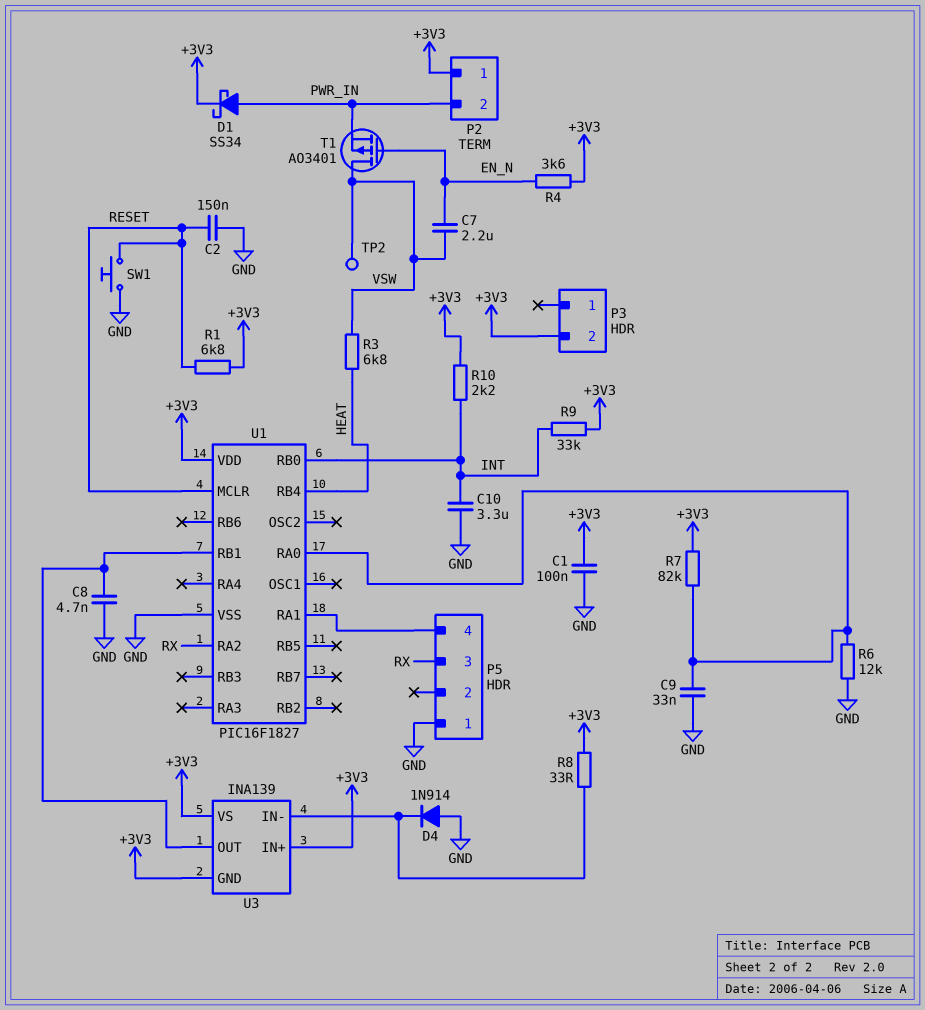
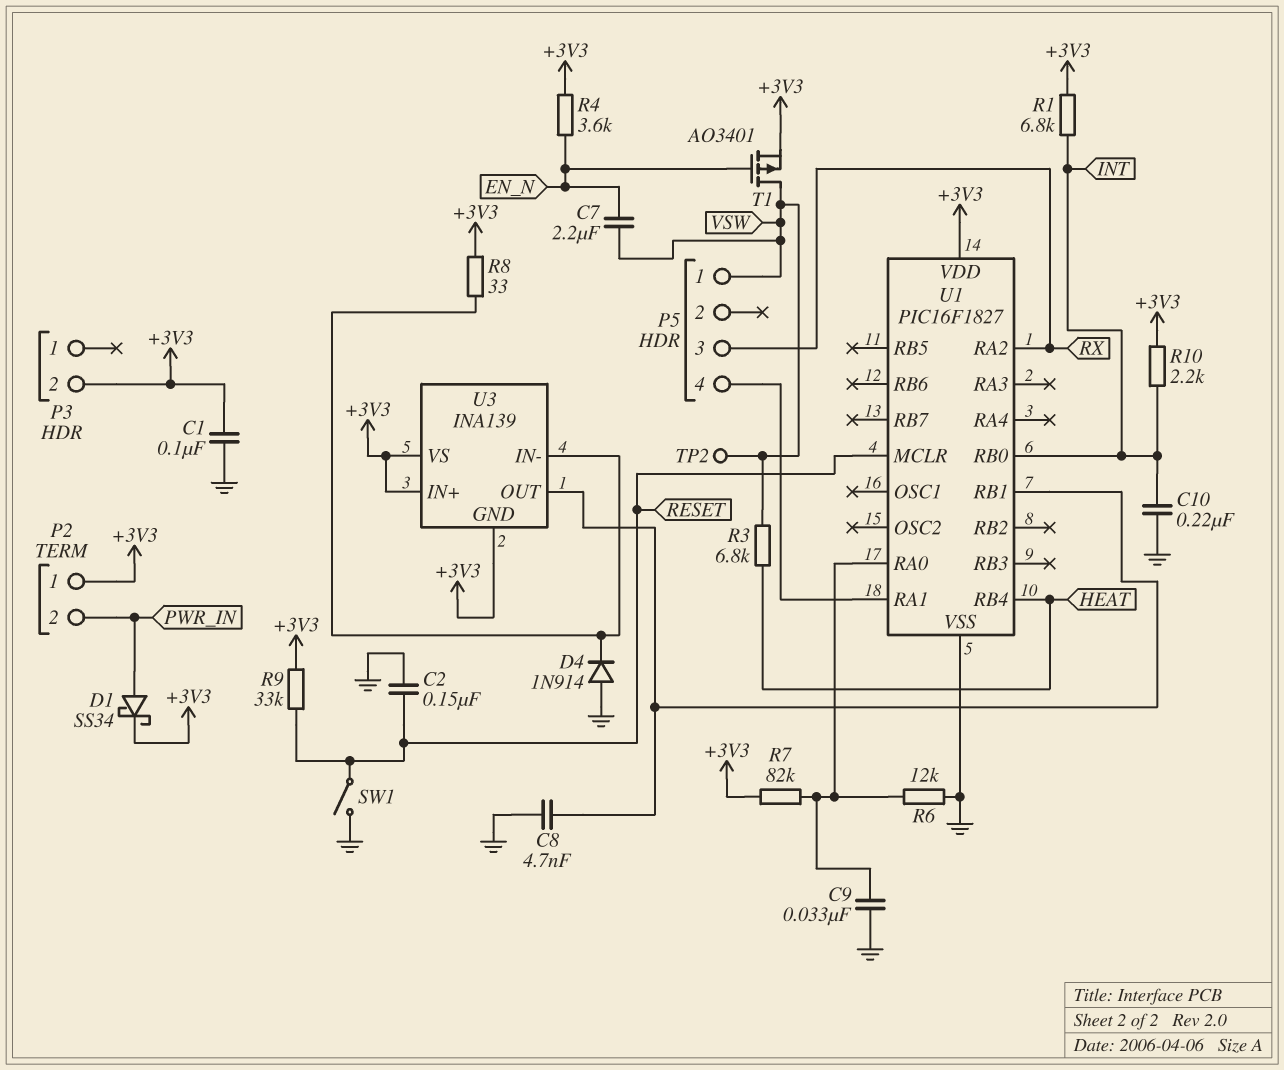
C10: 3.3uF (GND, INT) -> 220nF (GND, INT)
P5 pin 1: GND -> VSW
R1: 6.8k (+3V3, RESET) -> 6.8k (+3V3, INT)
R9: 33k (+3V3, INT) -> 33k (+3V3, RESET)
SW1: button (GND, RESET) -> switch (GND, RESET)
T1: PMOS AO3401 (G EN_N, D VSW, S PWR_IN) -> PMOS AO3401 (G EN_N, D VSW, S +3V3)

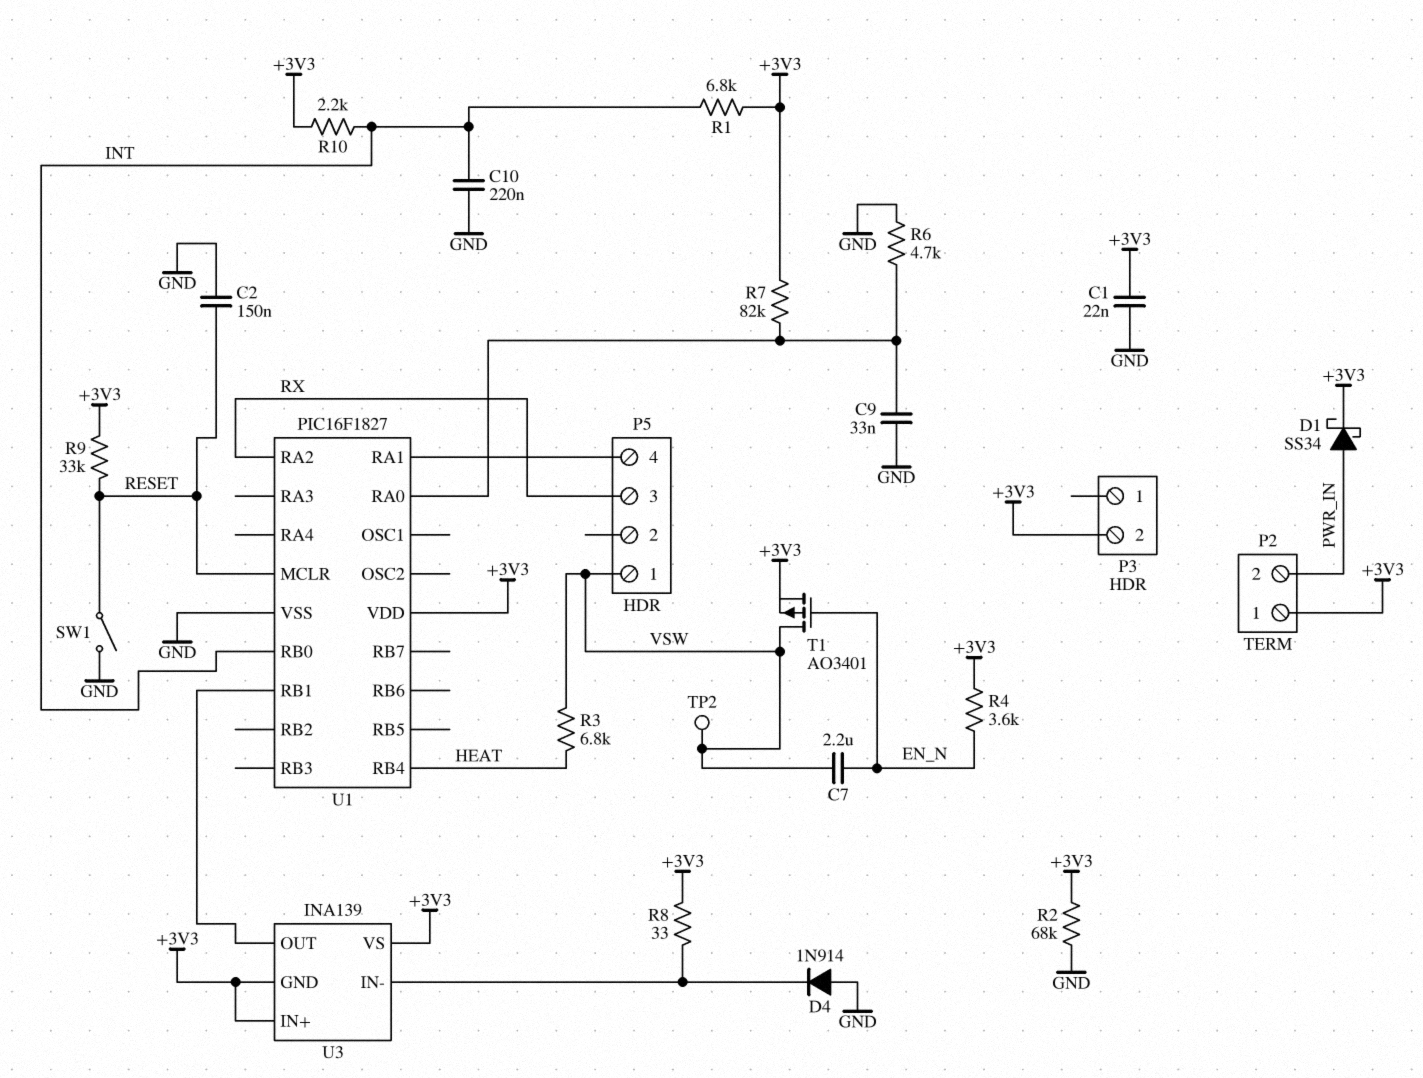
C1: 100nF (+3V3, GND) -> 22nF (+3V3, GND)
C8: 4.7nF (GND, U1/RB1) -> none
R2: none -> 68k (+3V3, GND)
R6: 12k (GND, U1/RA0) -> 4.7k (GND, U1/RA0)

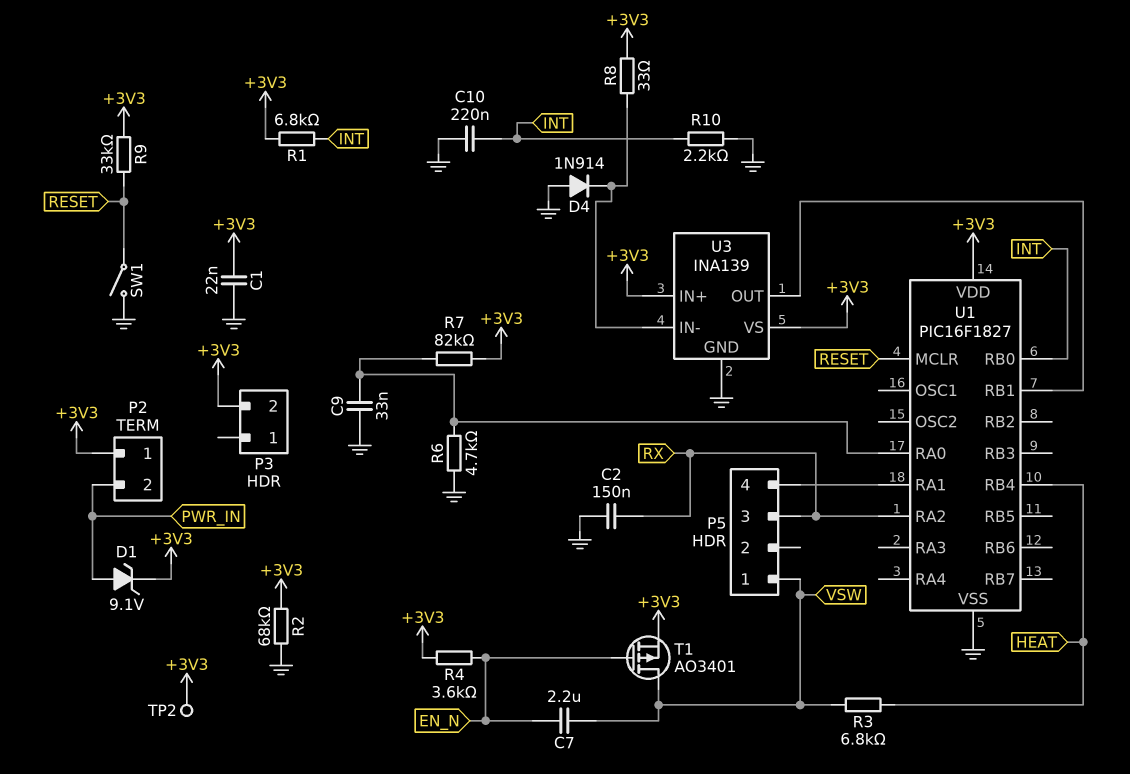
C2: 150nF (GND, RESET) -> 150nF (GND, RX)
D1: schottky SS34 (A PWR_IN, K +3V3) -> zener 9.1V (A PWR_IN, K +3V3)
R10: 2.2k (+3V3, INT) -> 2.2k (GND, INT)
TP2: test point (VSW) -> test point (+3V3)
U3 pin GND: +3V3 -> GND

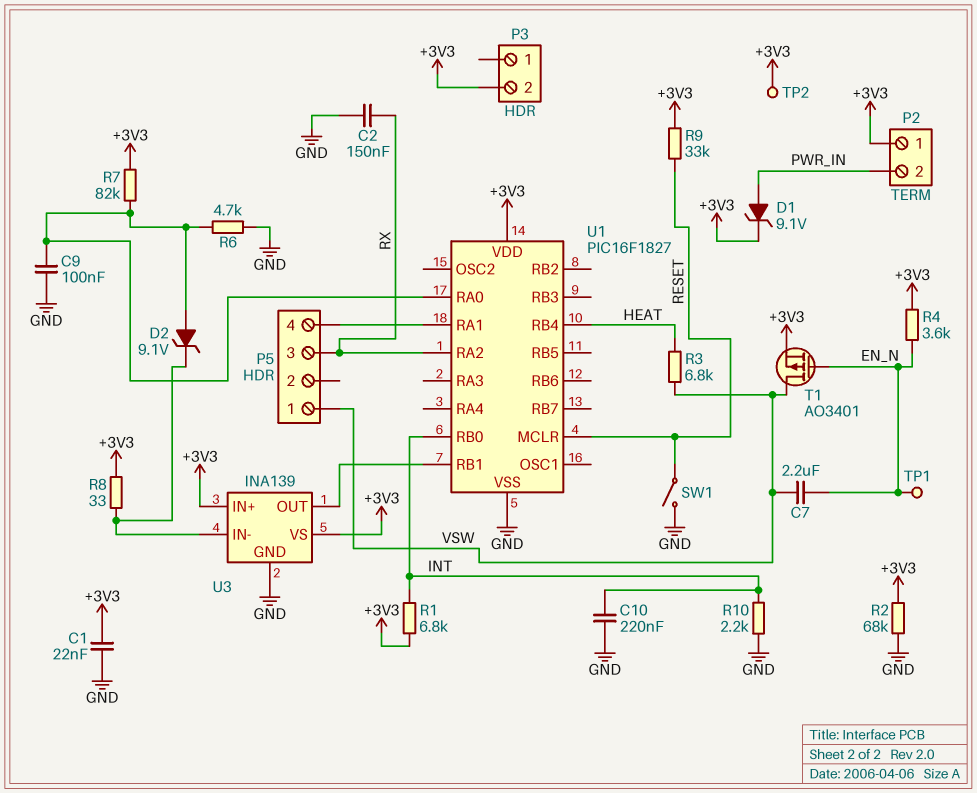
C9: 33nF (GND, U1/RA0) -> 100nF (GND, U1/RA0)
D2: none -> zener 9.1V (A U1/RA0, K U3/IN-)
D4: diode 1N914 (A GND, K U3/IN-) -> none
TP1: none -> test point (EN_N)

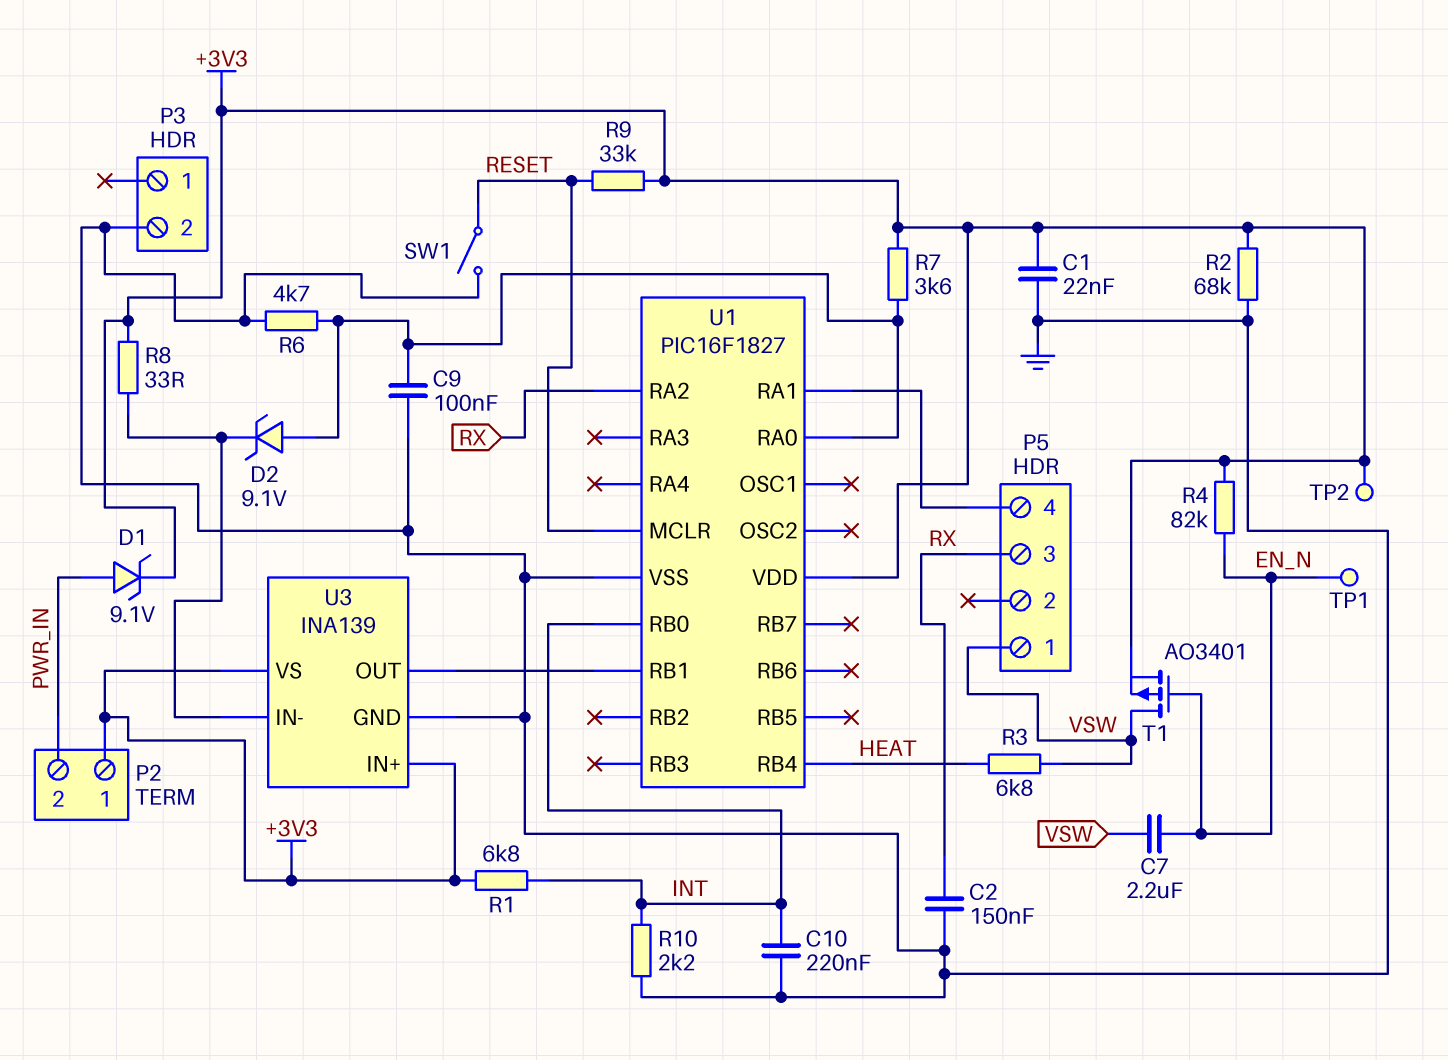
P3 pin 2: +3V3 -> GND
R4: 3.6k (+3V3, EN_N) -> 82k (+3V3, EN_N)
R7: 82k (+3V3, U1/RA0) -> 3.6k (+3V3, U1/RA0)

